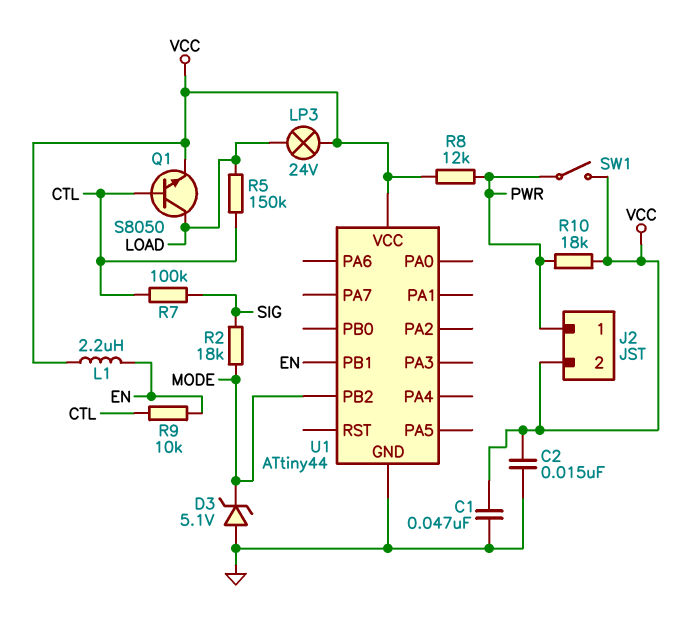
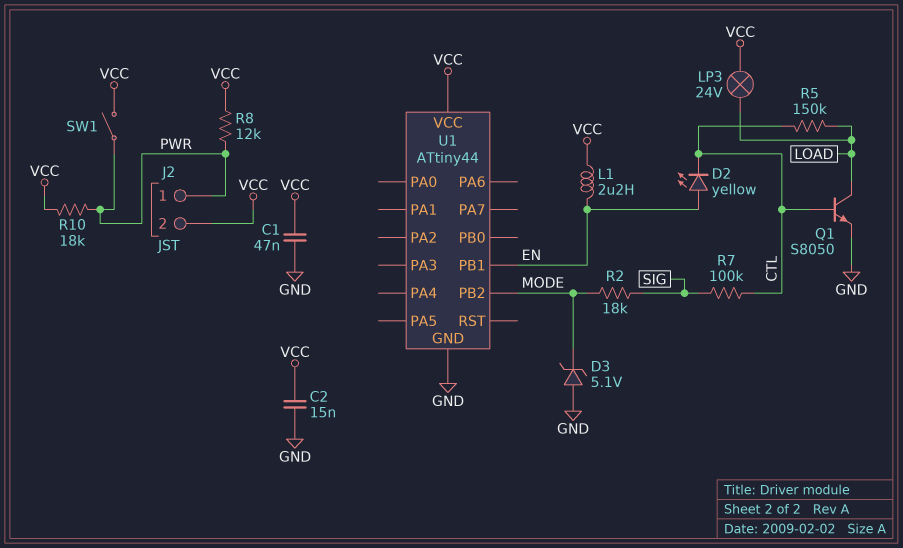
D2: none -> LED yellow (A EN, K CTL)
Q1: NPN S8050 (B CTL, C LOAD, E VCC) -> NPN S8050 (B CTL, C LOAD, E GND)
R9: 10k (CTL, EN) -> none

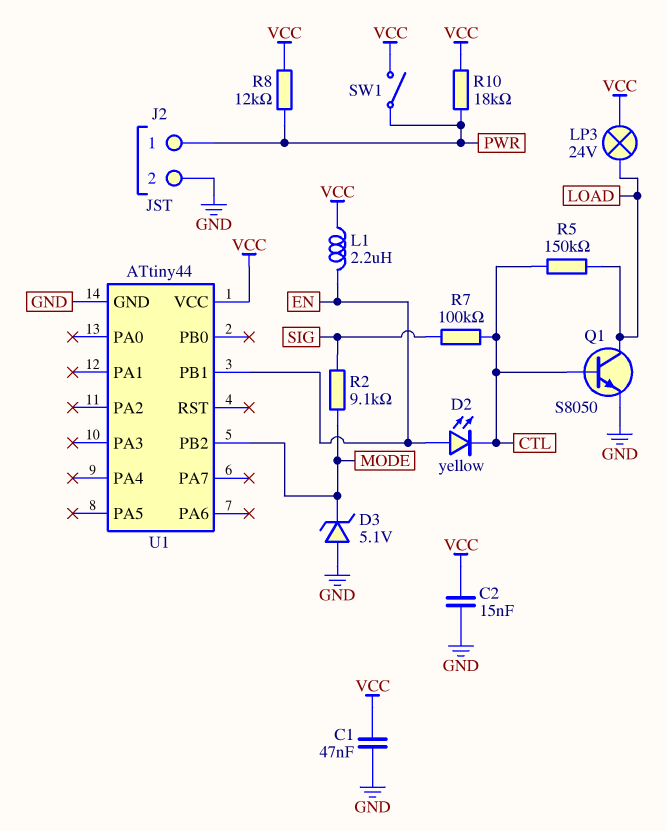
J2 pin 2: VCC -> GND
R2: 18k (MODE, SIG) -> 9.1k (MODE, SIG)

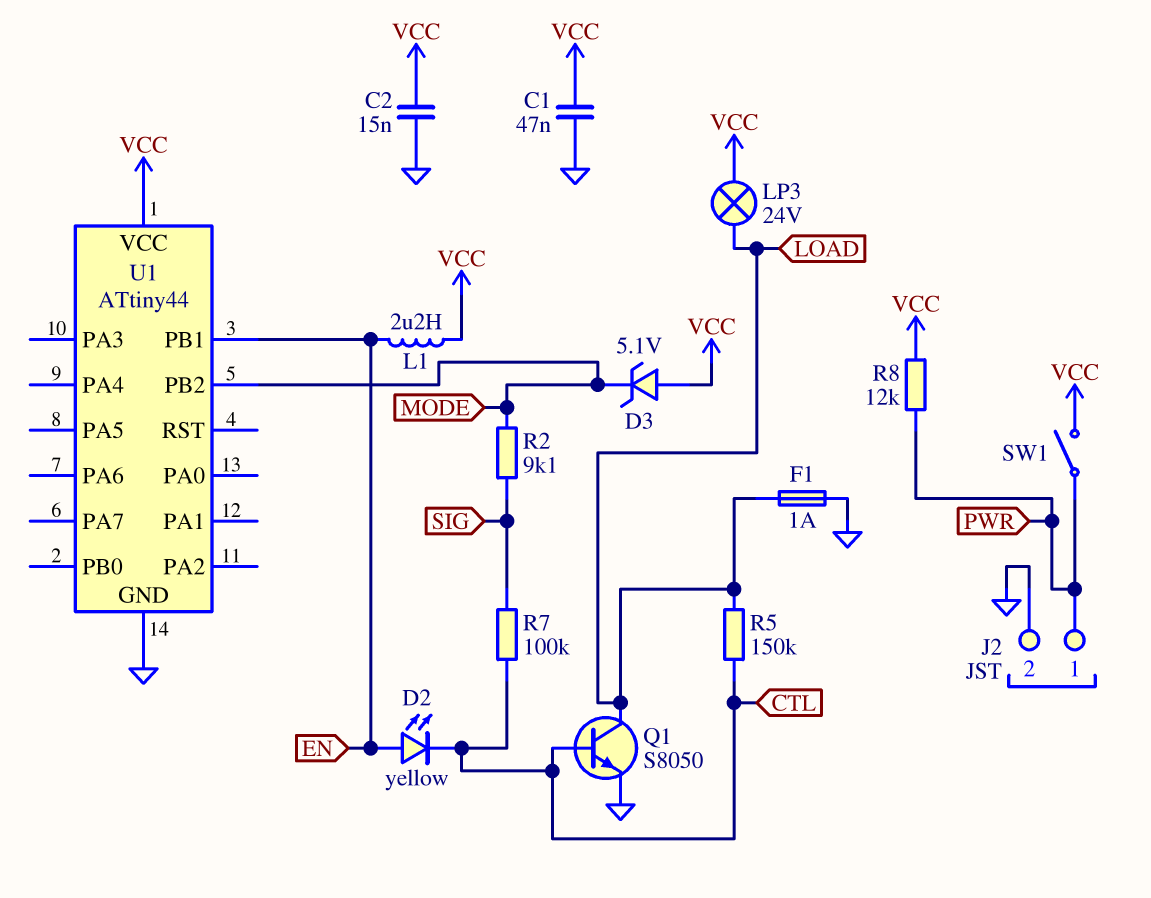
D3: zener 5.1V (A GND, K MODE) -> zener 5.1V (A VCC, K MODE)
F1: none -> 1A (GND, LOAD)
R10: 18k (PWR, VCC) -> none

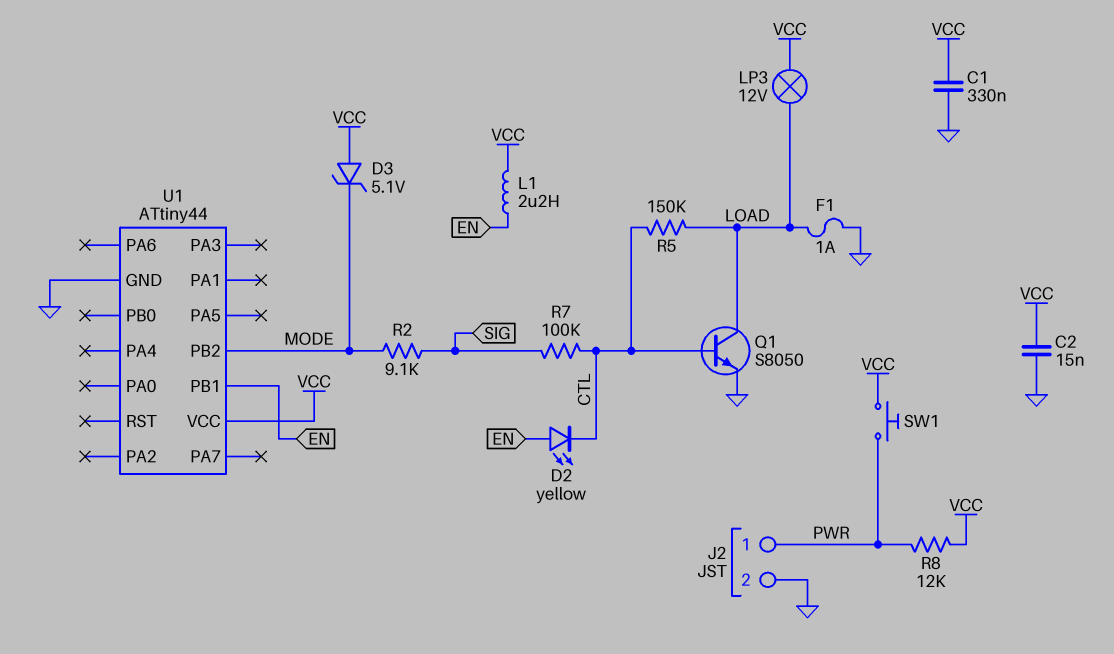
C1: 47nF (GND, VCC) -> 330nF (GND, VCC)
LP3: lamp 24V (LOAD, VCC) -> lamp 12V (LOAD, VCC)
SW1: switch (PWR, VCC) -> button (PWR, VCC)

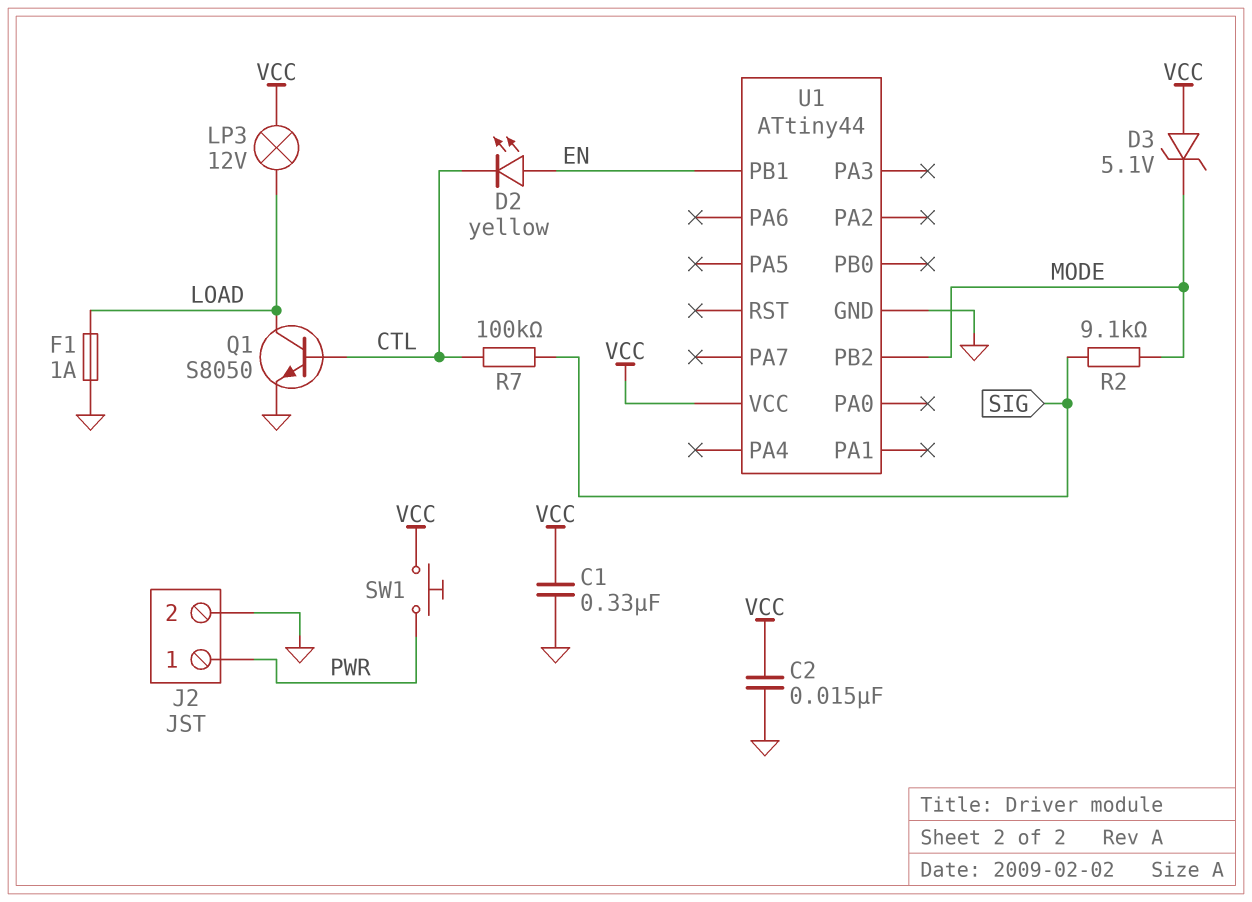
L1: 2.2uH (EN, VCC) -> none
R5: 150k (CTL, LOAD) -> none
R8: 12k (PWR, VCC) -> none

